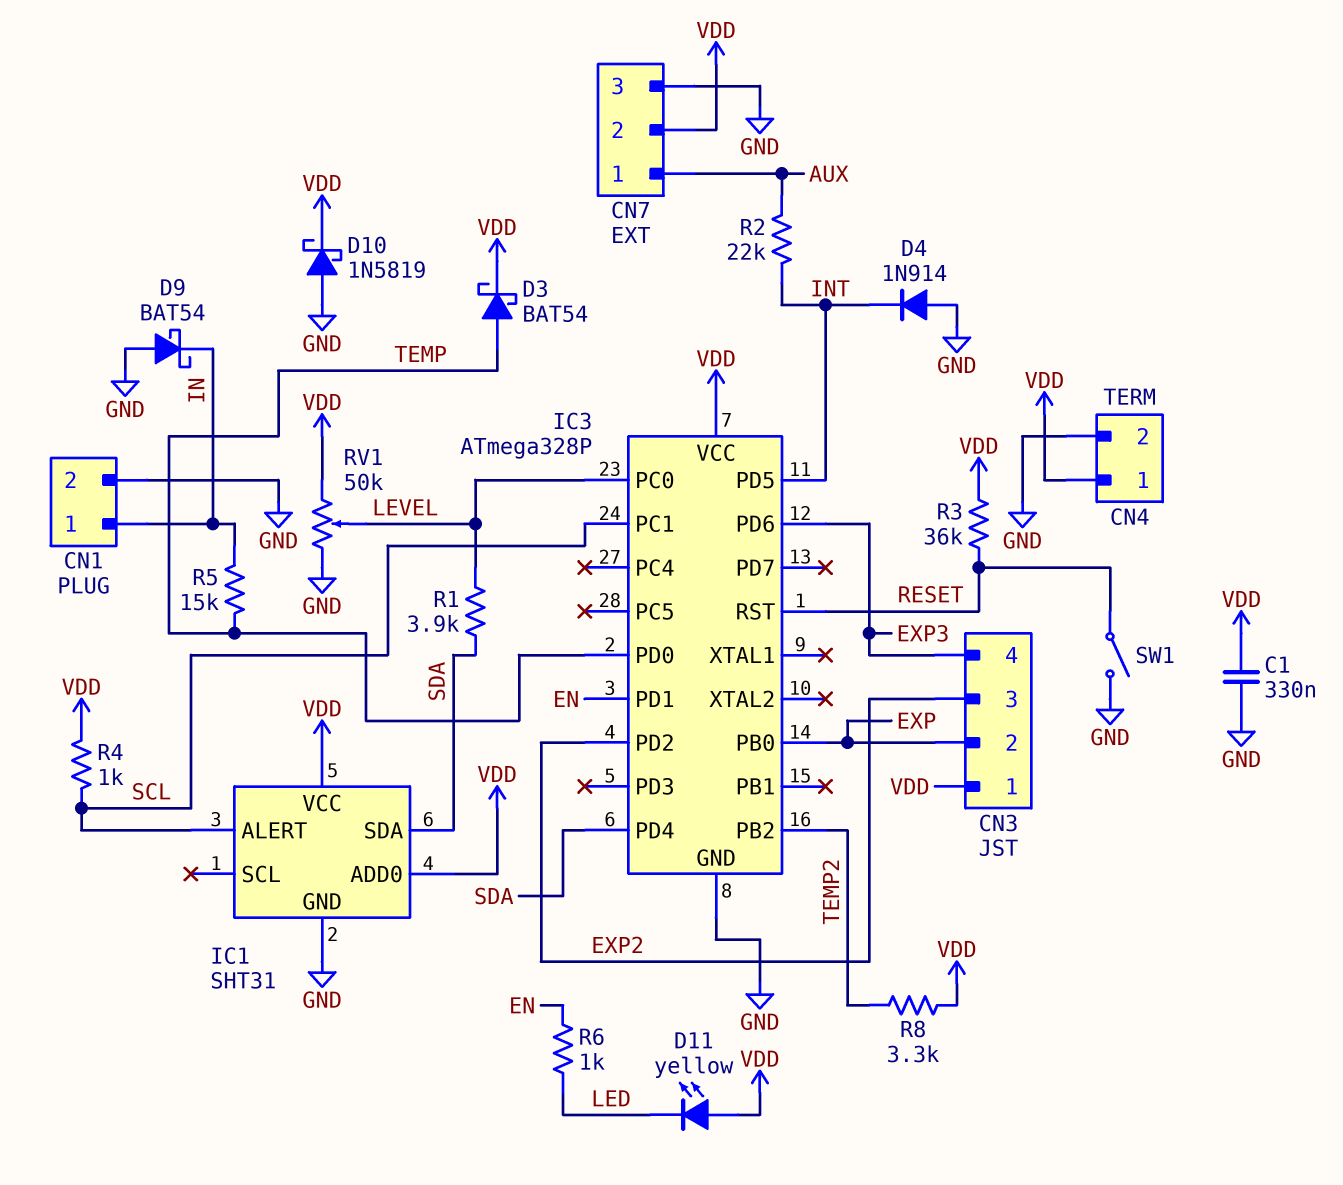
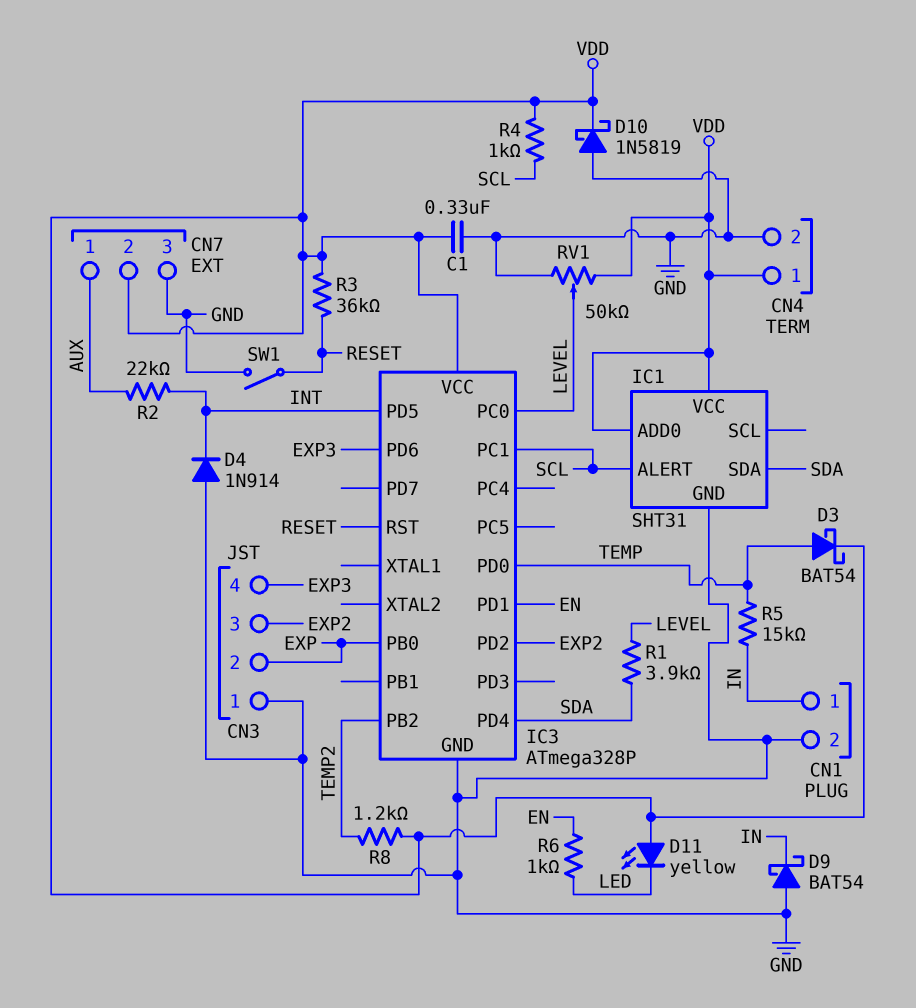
CN3 pin 1: VDD -> GND
R8: 3.3k (TEMP2, VDD) -> 1.2k (TEMP2, VDD)

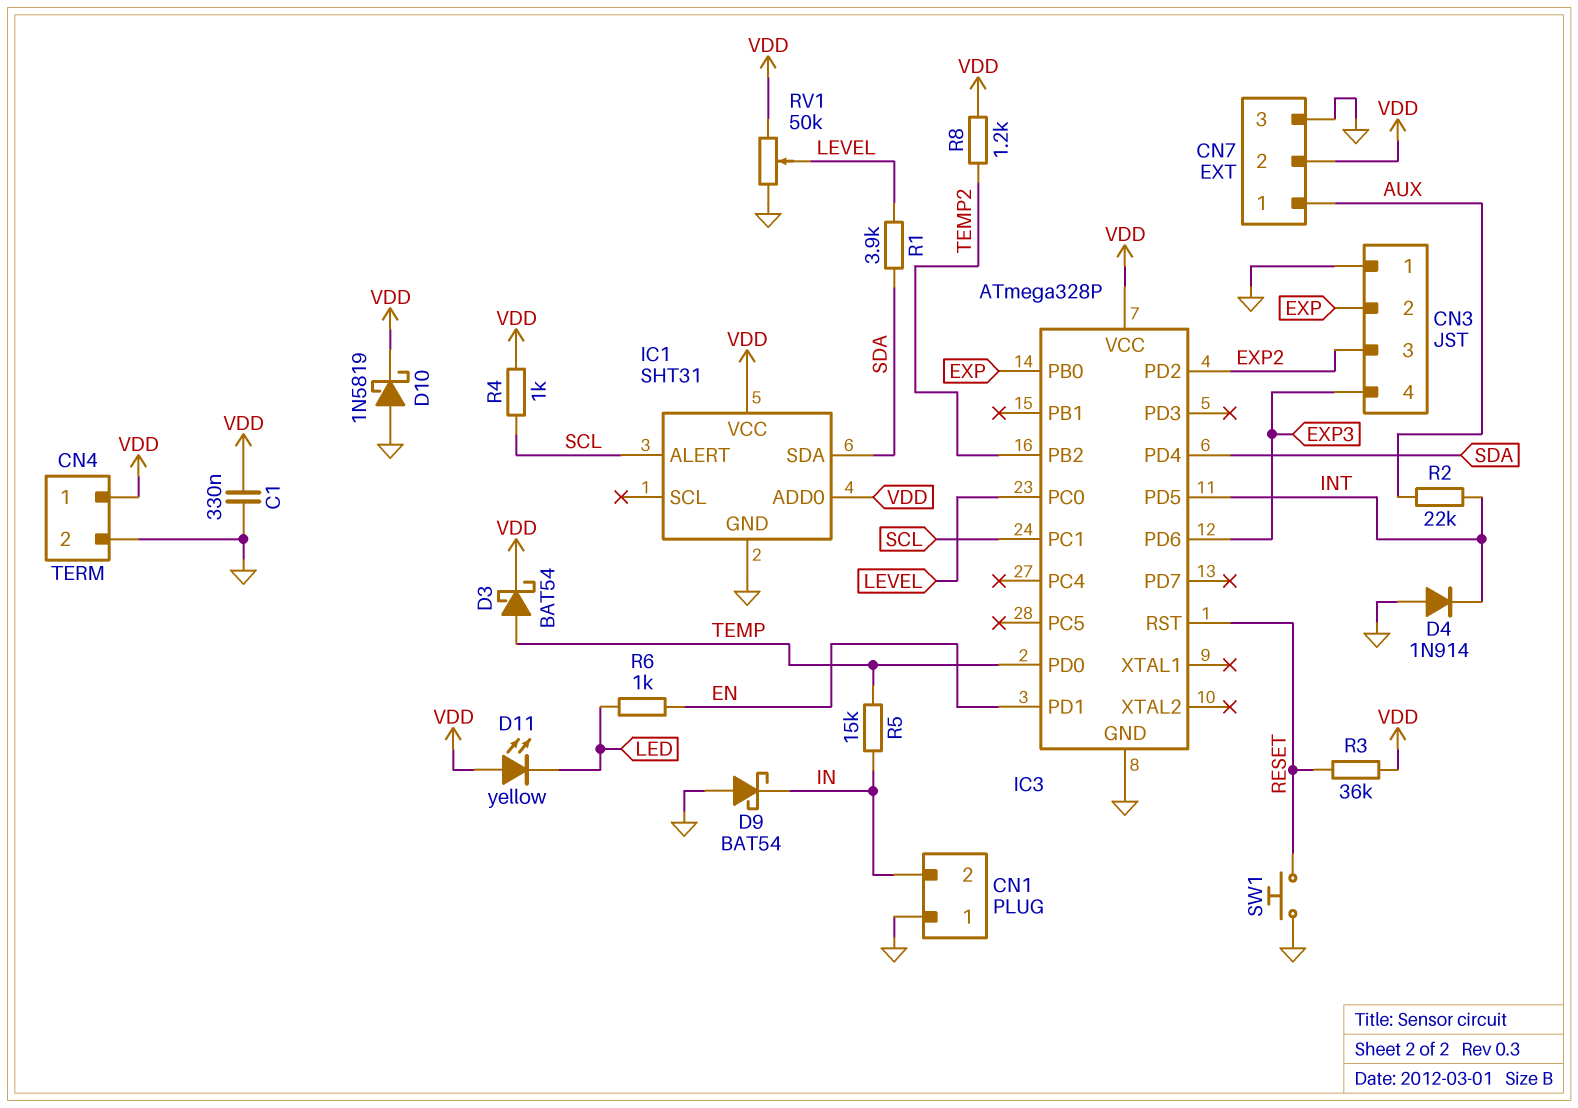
CN1 pin 1: IN -> GND
CN1 pin 2: GND -> IN
SW1: switch (GND, RESET) -> button (GND, RESET)

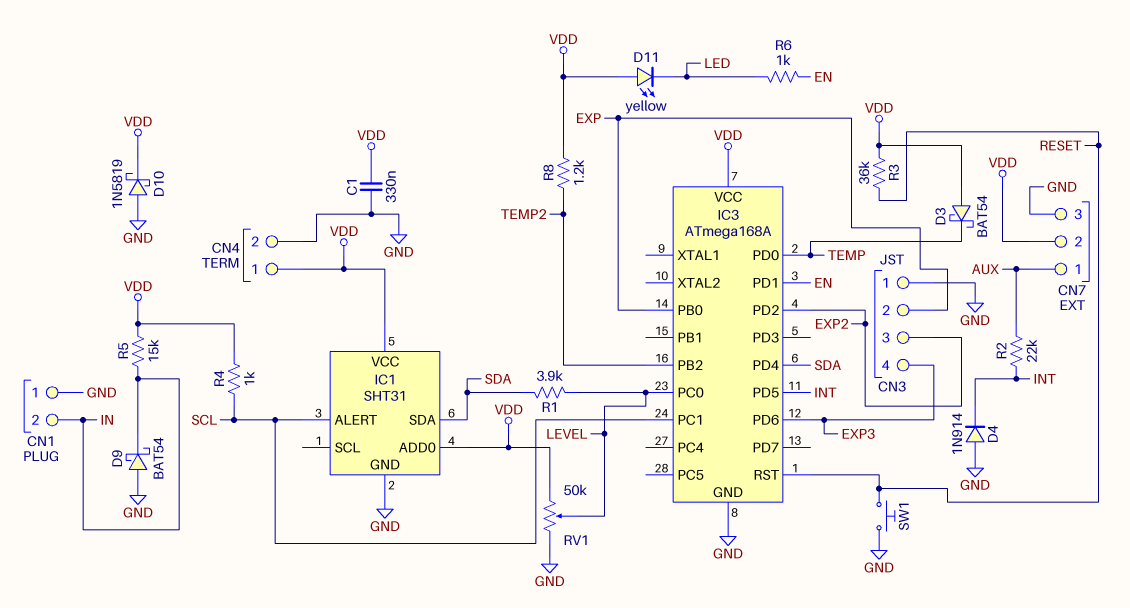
D3: schottky BAT54 (A TEMP, K VDD) -> schottky BAT54 (A VDD, K TEMP)
IC3: ATmega328P -> ATmega168A
R5: 15k (IN, TEMP) -> 15k (IN, VDD)

